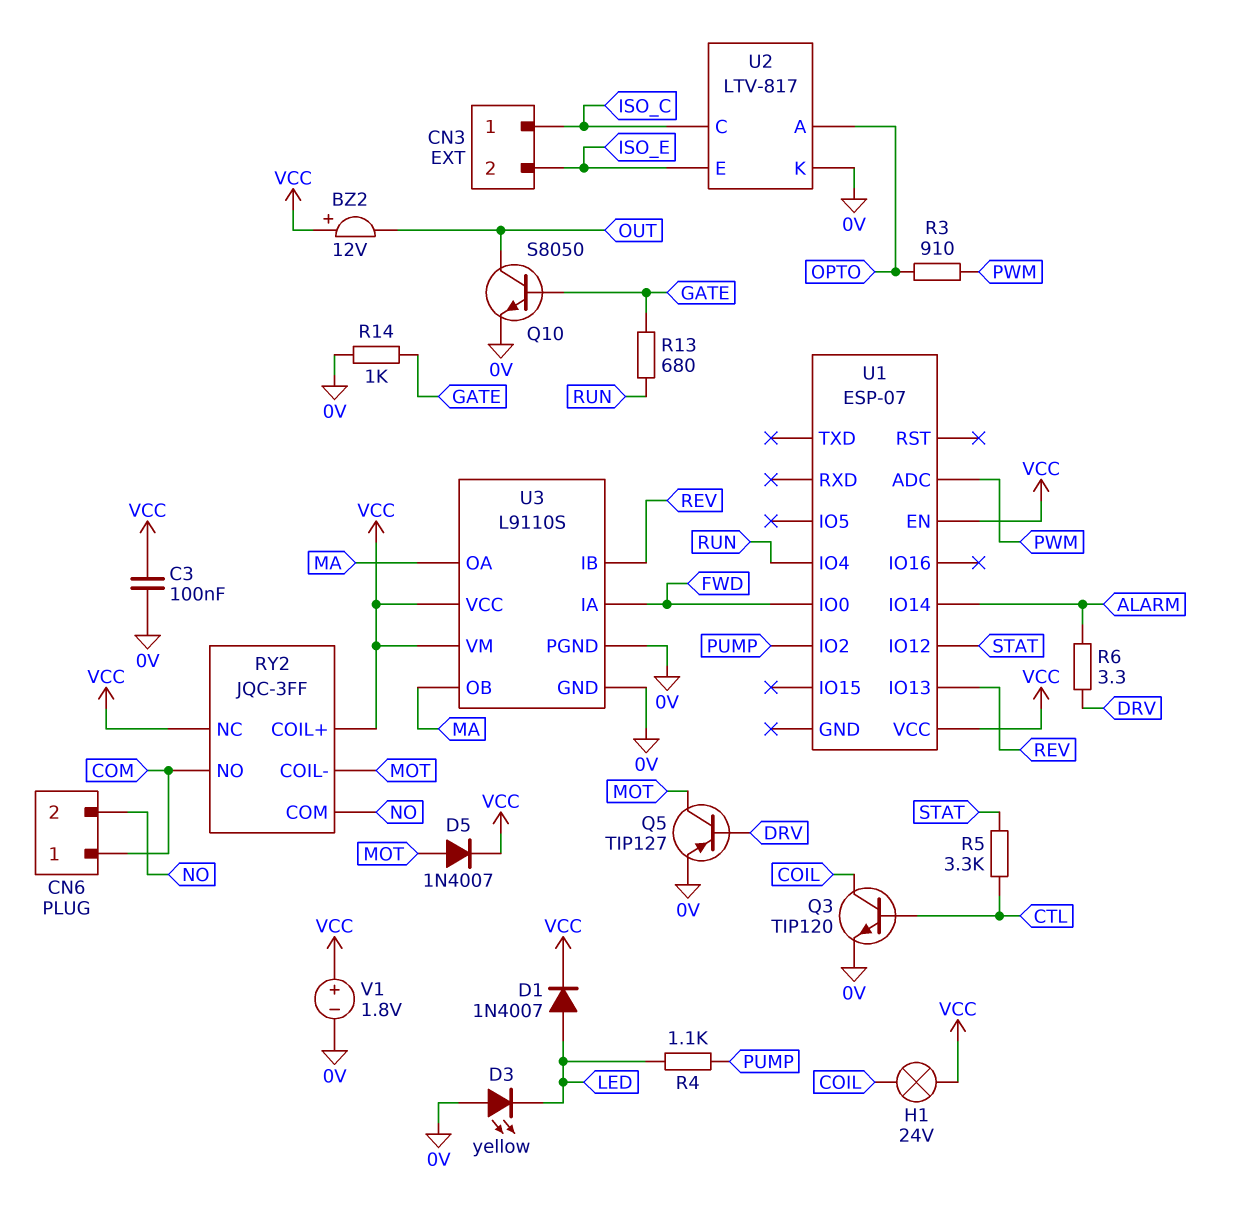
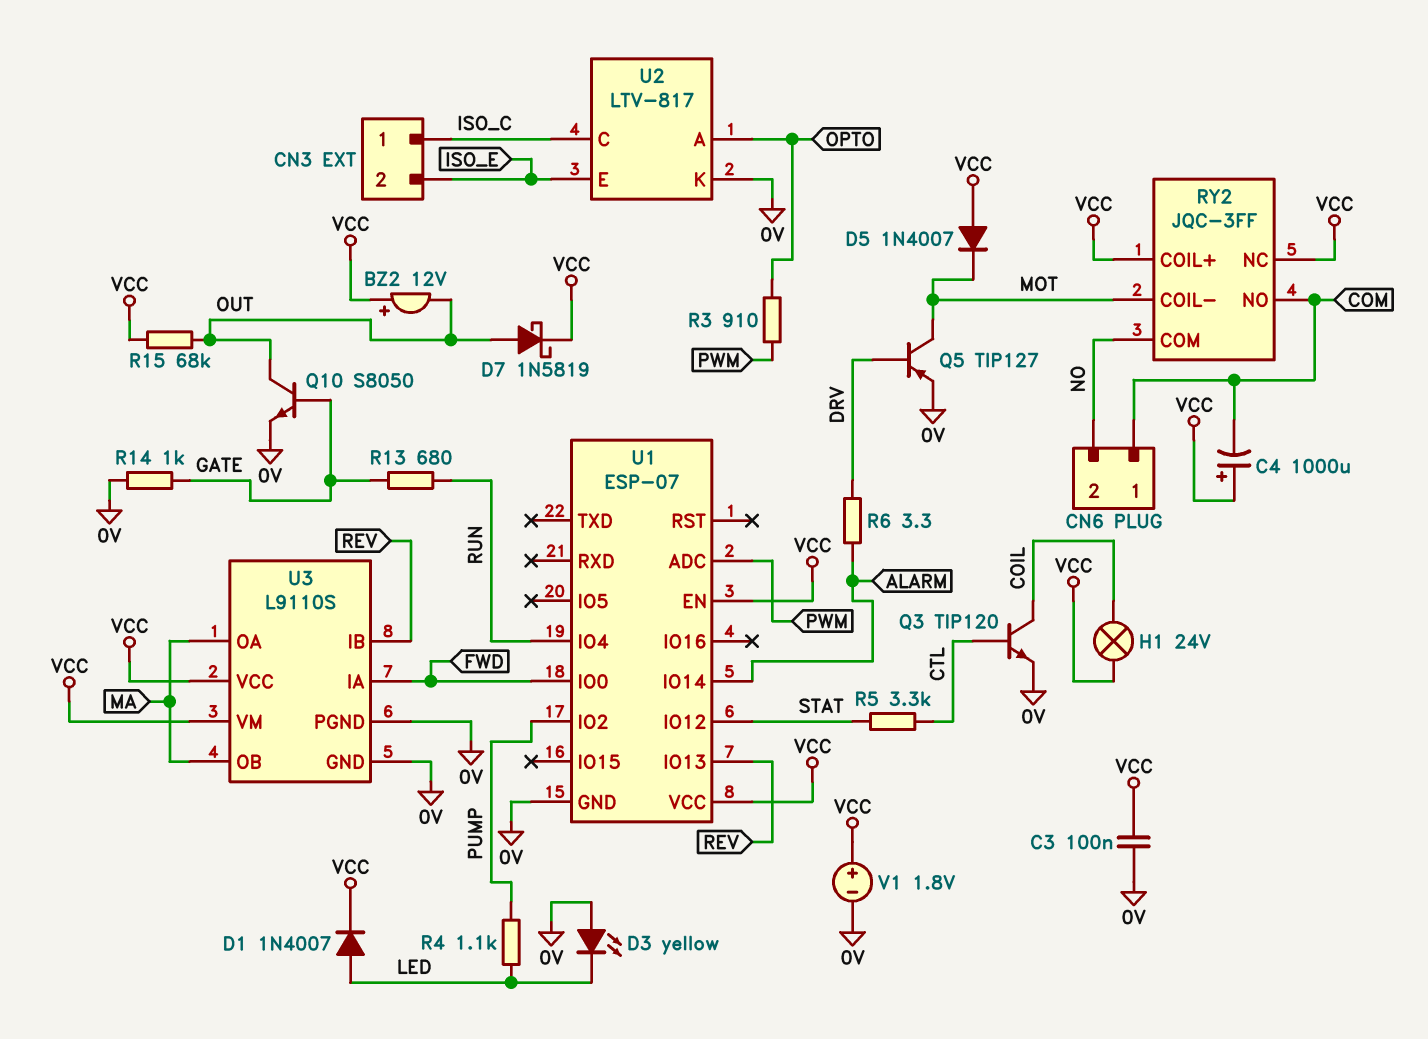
C4: none -> 1000uF (plus VCC, minus COM)
D5: diode 1N4007 (A MOT, K VCC) -> diode 1N4007 (A VCC, K MOT)
D7: none -> schottky 1N5819 (A OUT, K VCC)
R15: none -> 68k (OUT, VCC)
U1 pin GND: none -> 0V

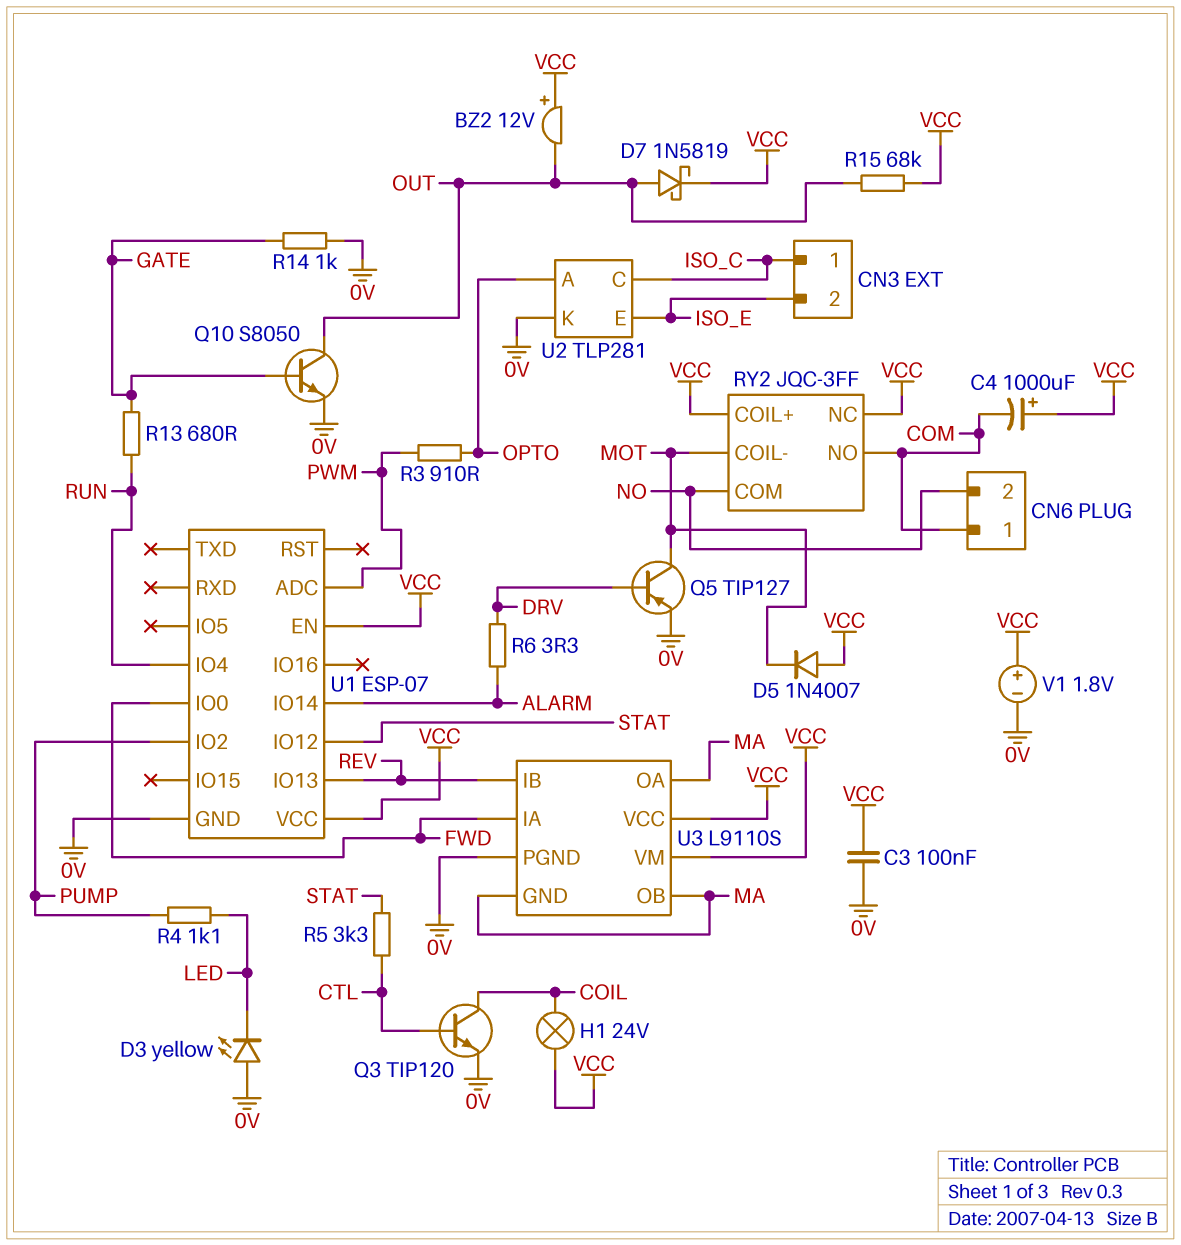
D1: diode 1N4007 (A LED, K VCC) -> none
U2: LTV-817 -> TLP281
U3 pin GND: 0V -> MA

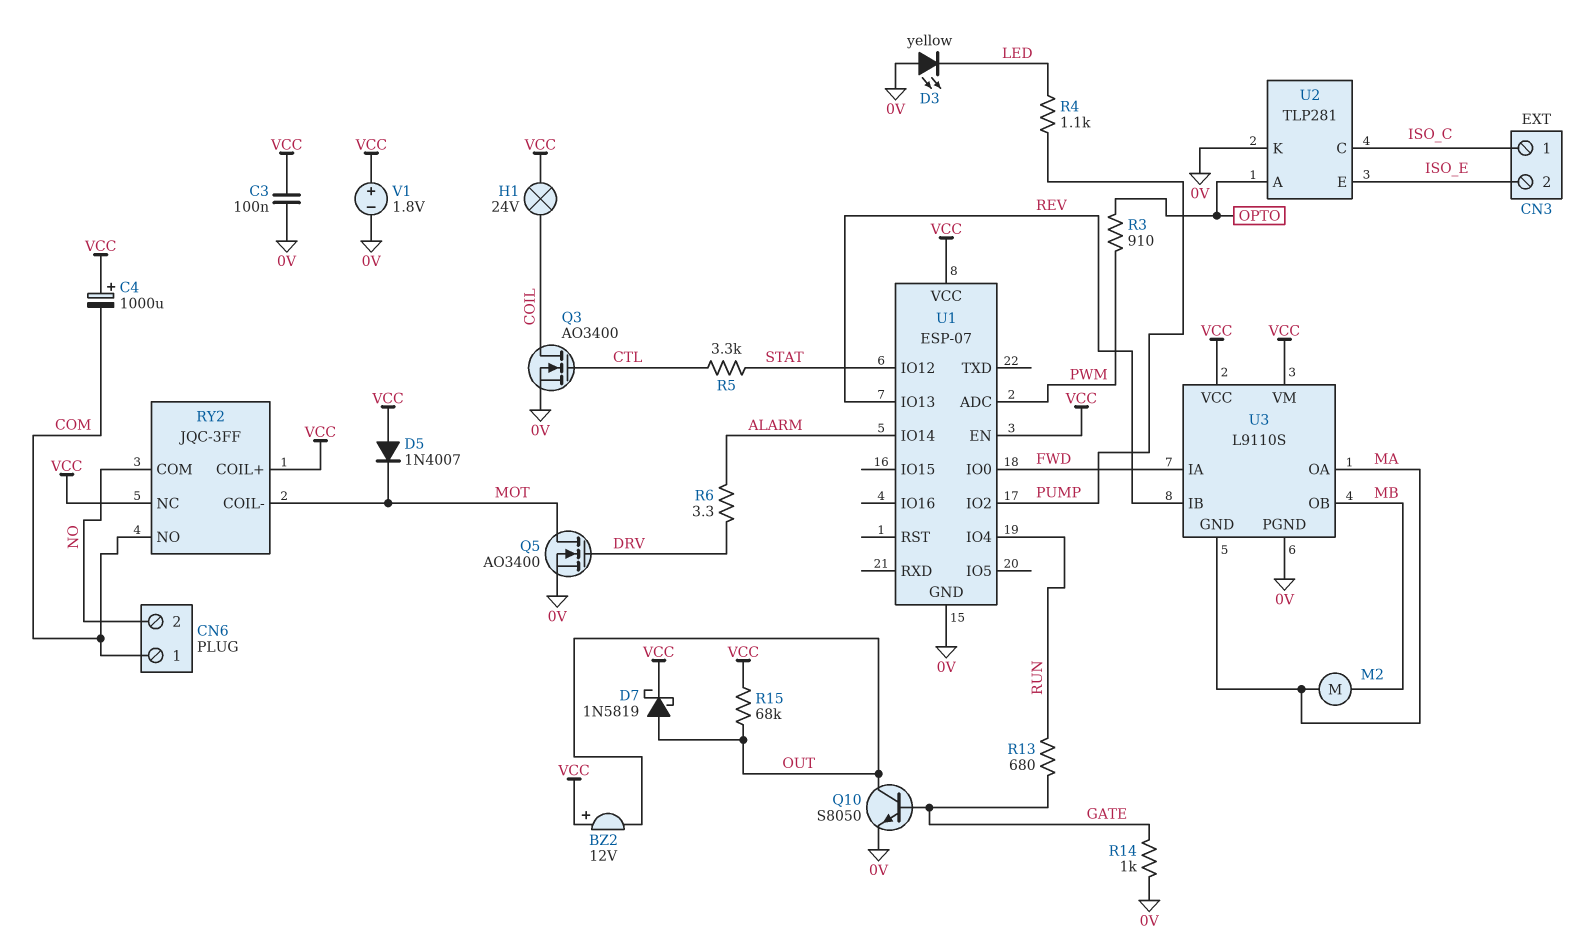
M2: none -> motor (MA, MB)
Q3: NPN TIP120 (B CTL, C COIL, E 0V) -> NMOS AO3400 (G CTL, D COIL, S 0V)
Q5: PNP TIP127 (B DRV, C MOT, E 0V) -> NMOS AO3400 (G DRV, D MOT, S 0V)
U3 pin OB: MA -> MB

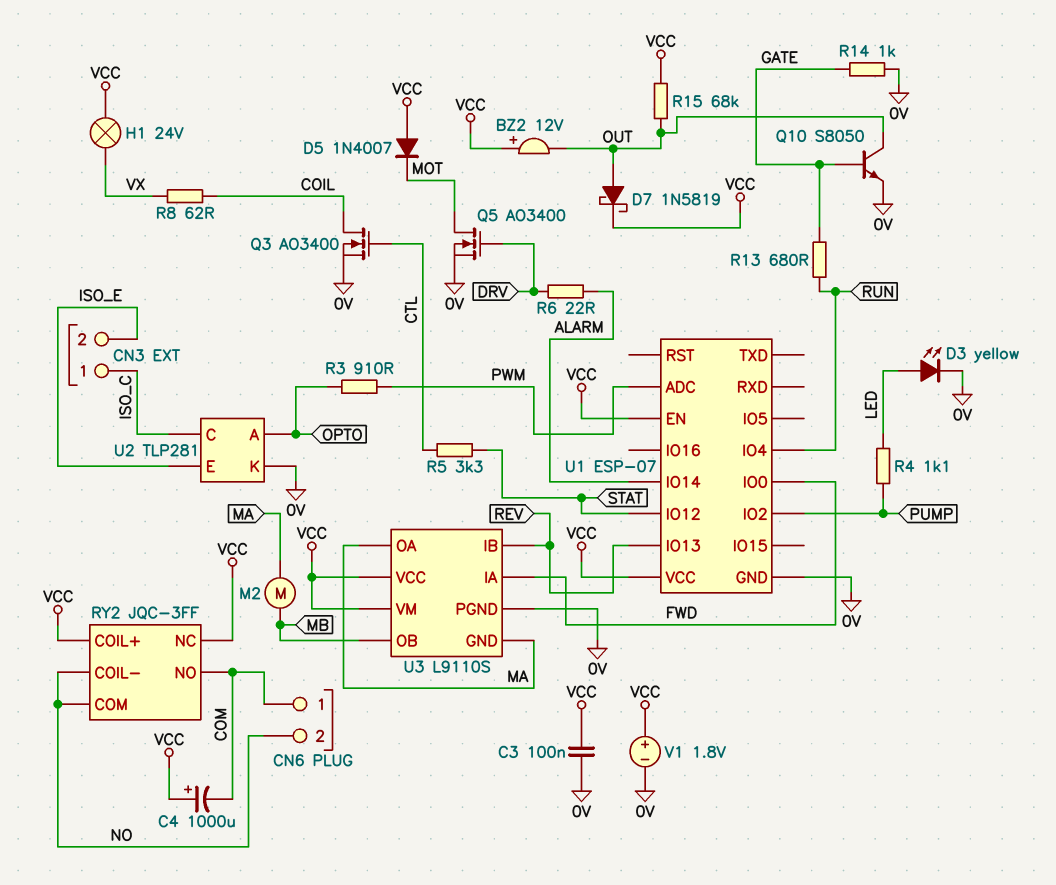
D3: LED yellow (A 0V, K LED) -> LED yellow (A LED, K 0V)
H1: lamp 24V (COIL, VCC) -> lamp 24V (VCC, VX)
R6: 3.3 (ALARM, DRV) -> 22 (ALARM, DRV)
R8: none -> 62 (COIL, VX)
RY2 pin COIL-: MOT -> NO

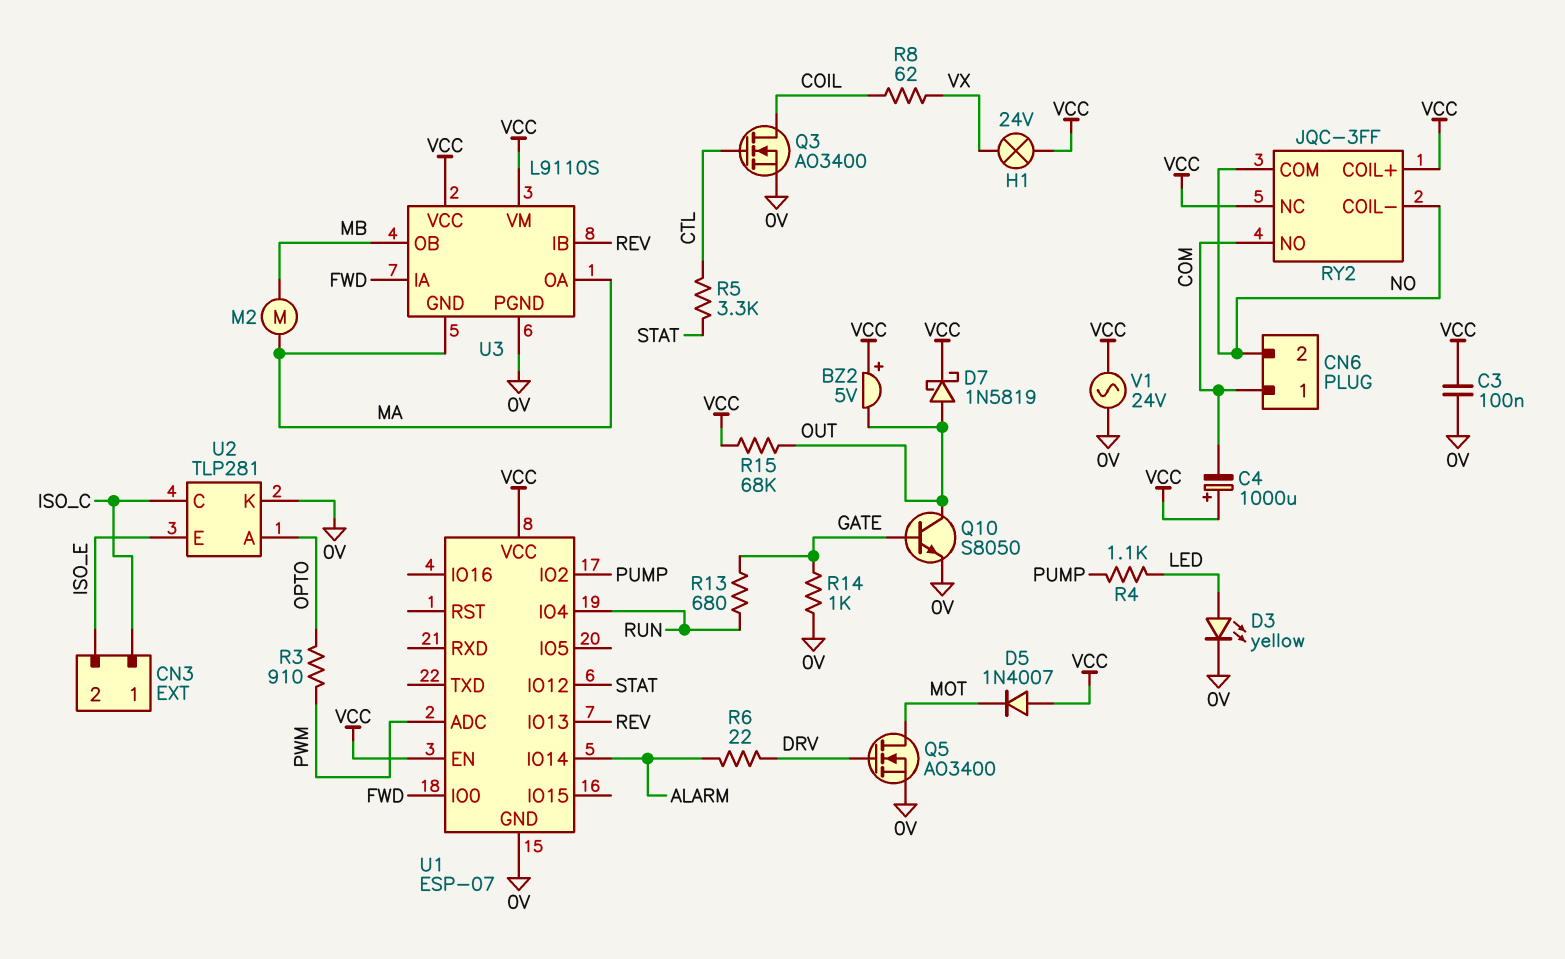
BZ2: buzzer 12V (plus VCC, minus OUT) -> buzzer 5V (plus VCC, minus OUT)
V1: 1.8V (plus VCC, minus 0V) -> AC 24V (0V, VCC)

